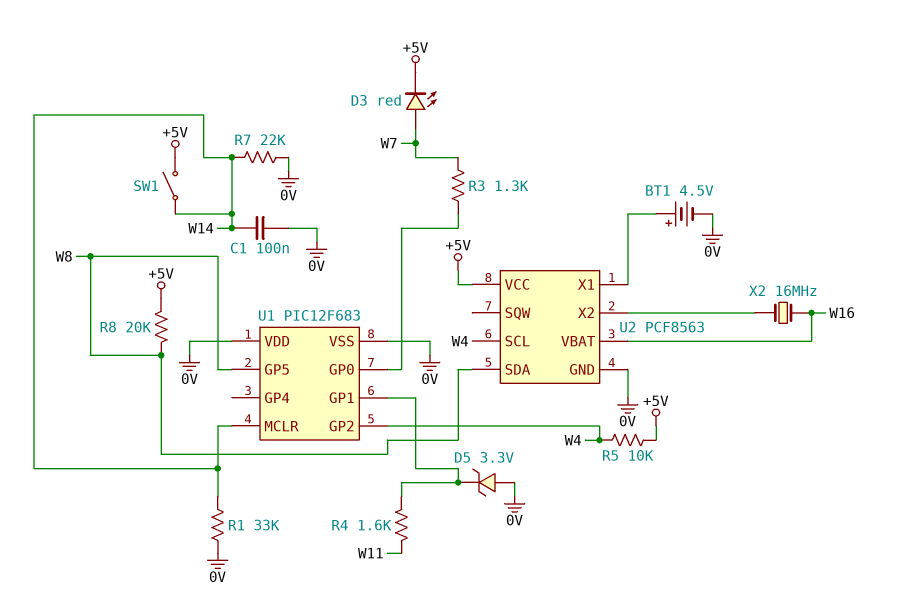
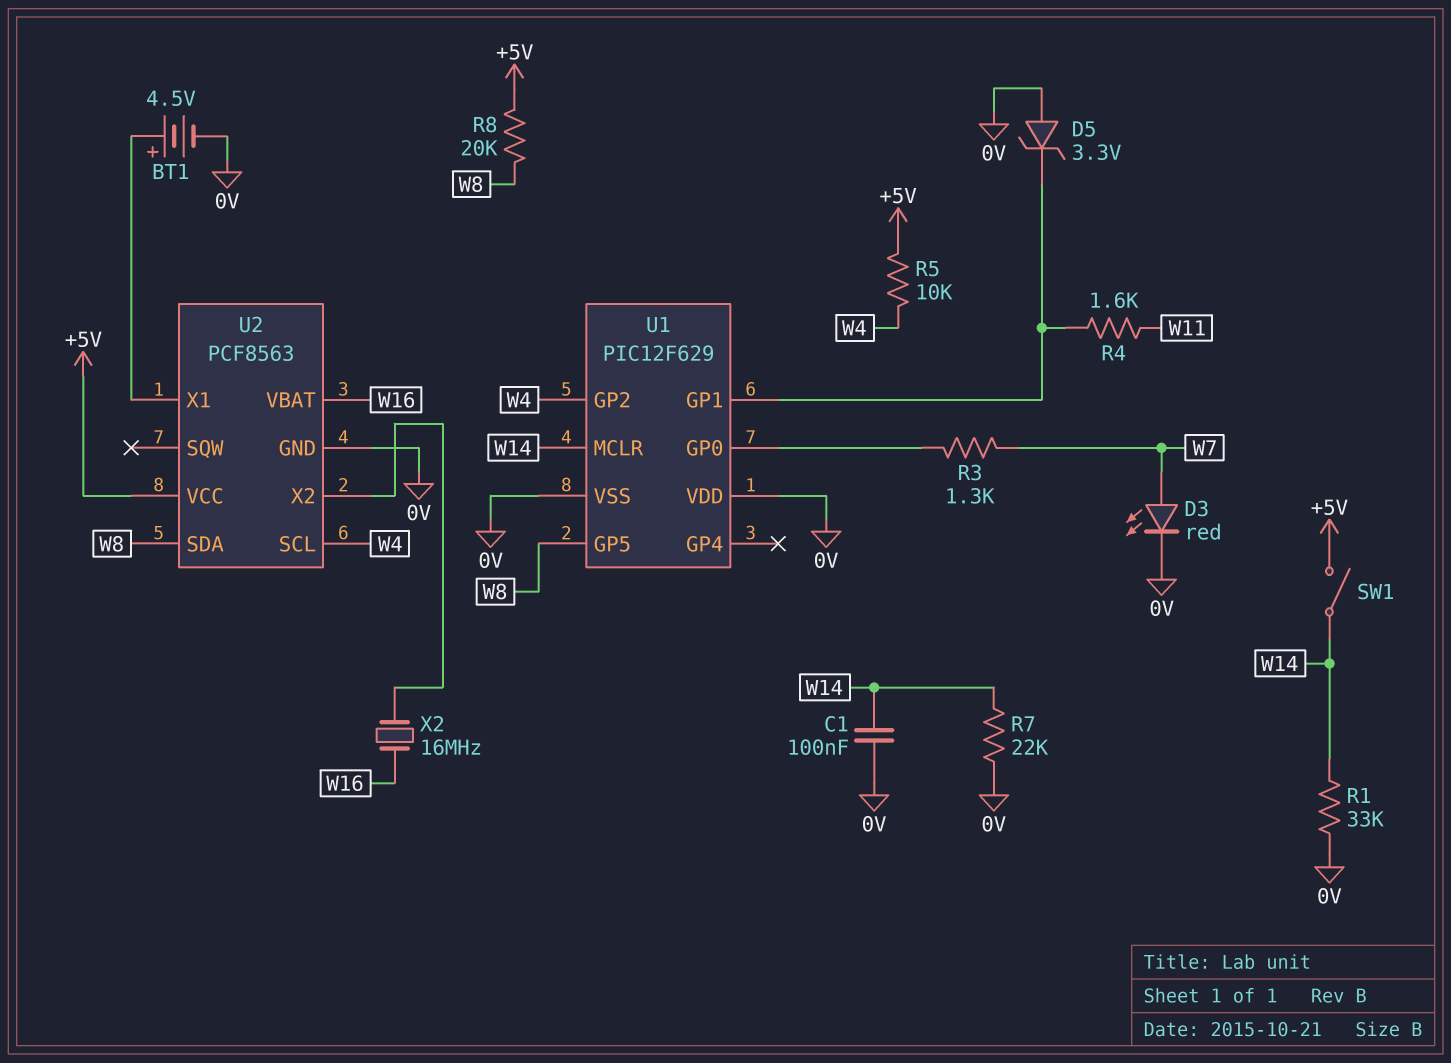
D3: LED red (A W7, K +5V) -> LED red (A W7, K 0V)
U1: PIC12F683 -> PIC12F629

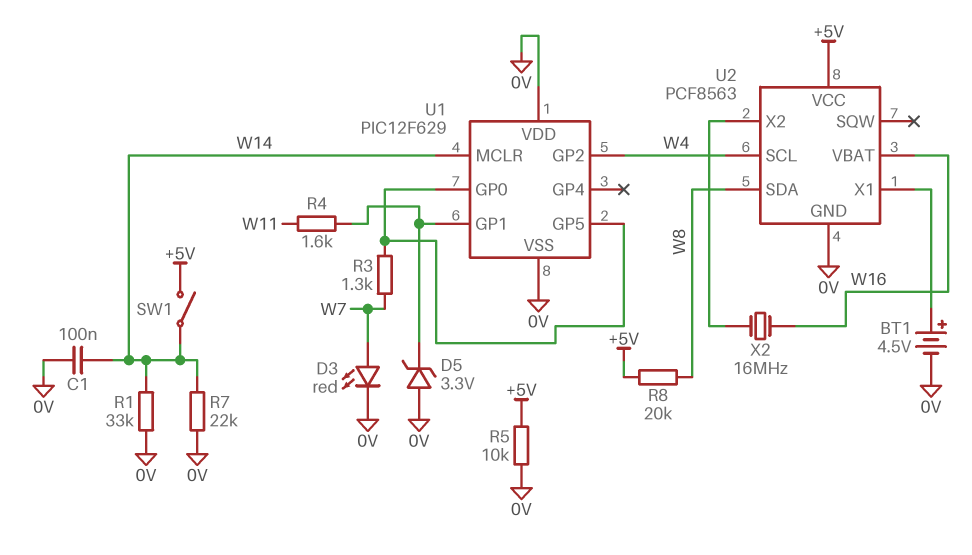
R5: 10k (+5V, W4) -> 10k (+5V, 0V)
U1 pin GP5: W8 -> U1/GP0

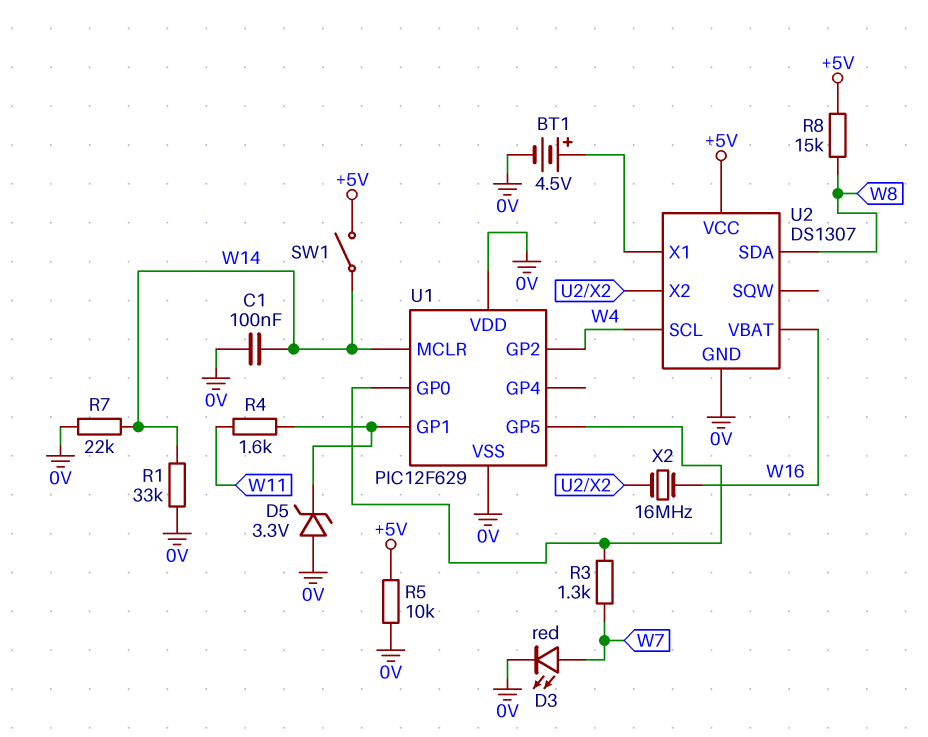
R8: 20k (+5V, W8) -> 15k (+5V, W8)
U2: PCF8563 -> DS1307

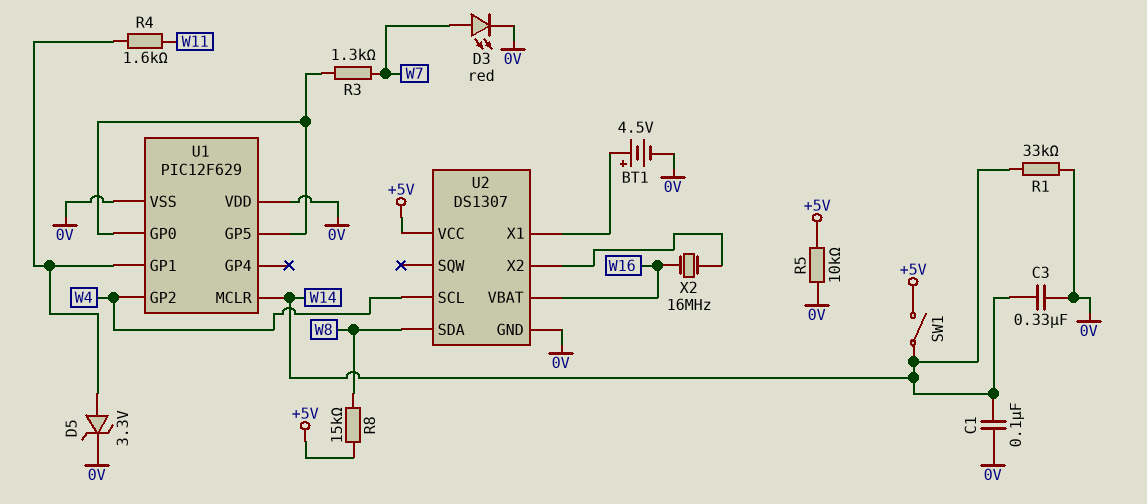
C3: none -> 330nF (0V, W14)
D5: zener 3.3V (A 0V, K U1/GP1) -> zener 3.3V (A U1/GP1, K 0V)
R7: 22k (0V, W14) -> none

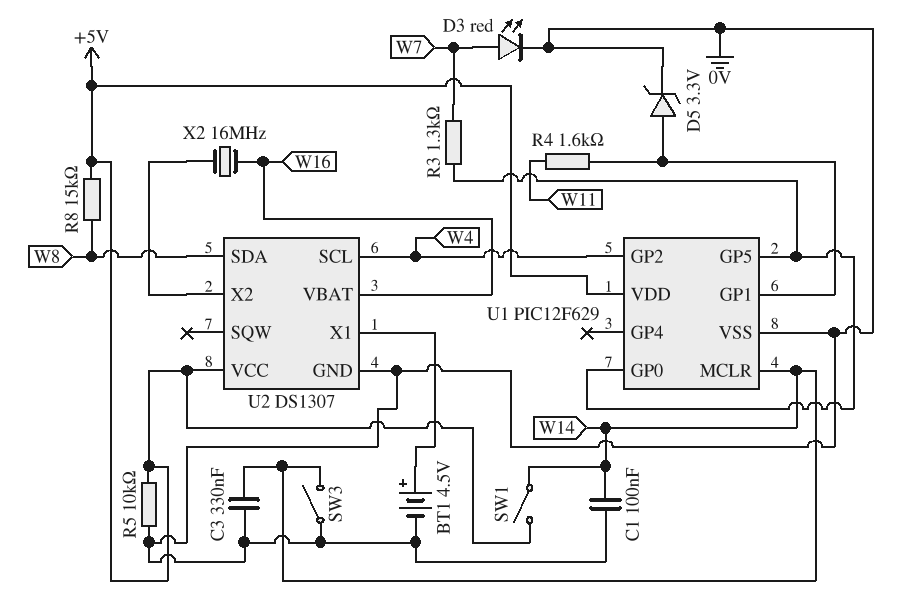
R1: 33k (0V, W14) -> none
SW3: none -> switch (0V, W14)
U1 pin VDD: 0V -> +5V

